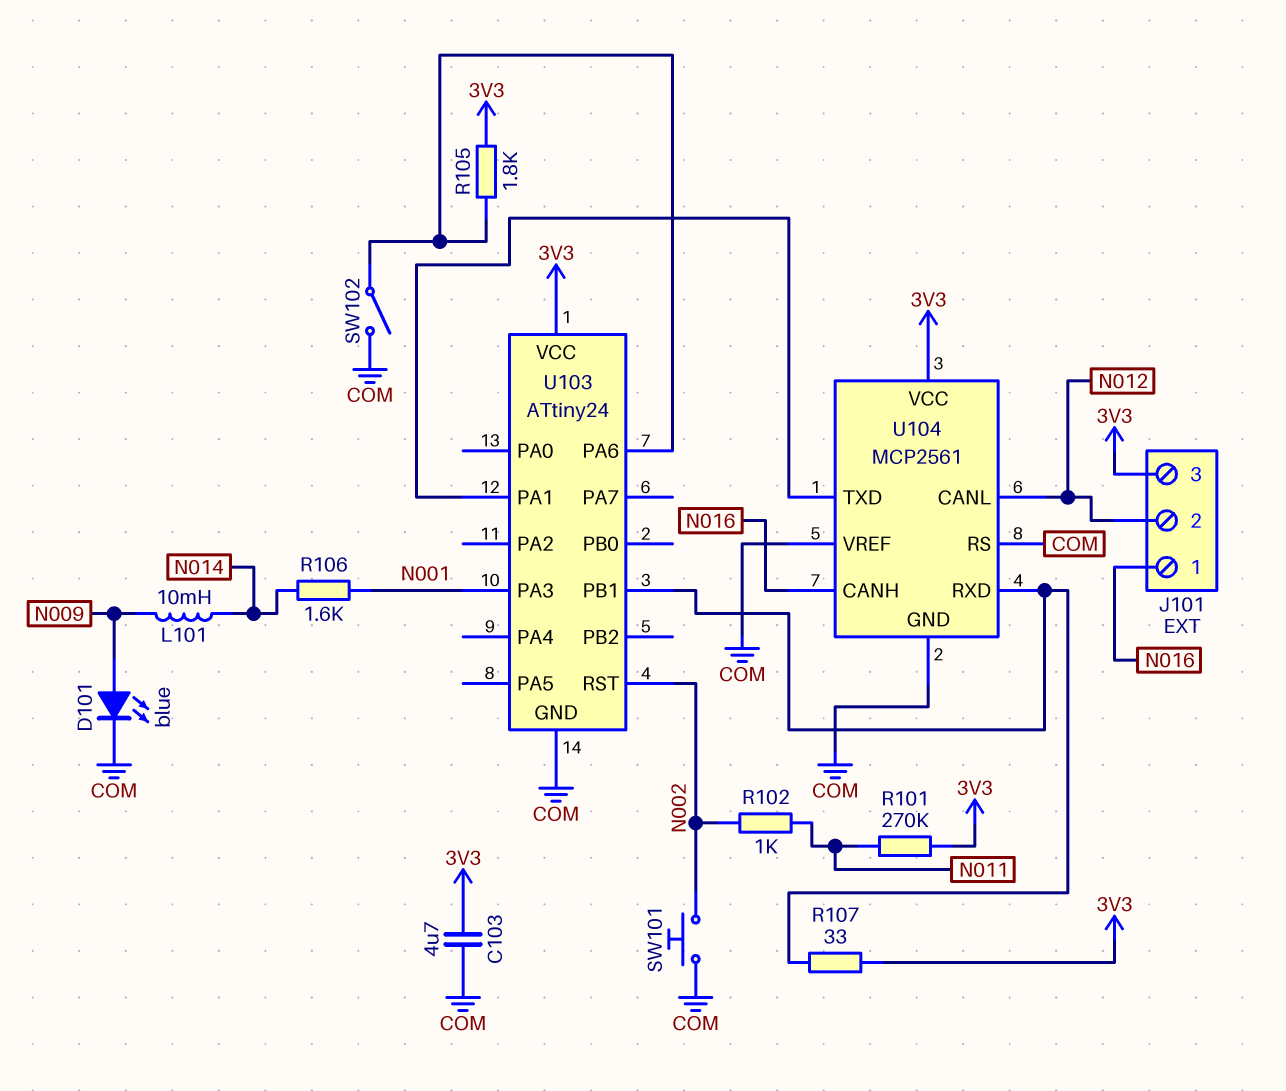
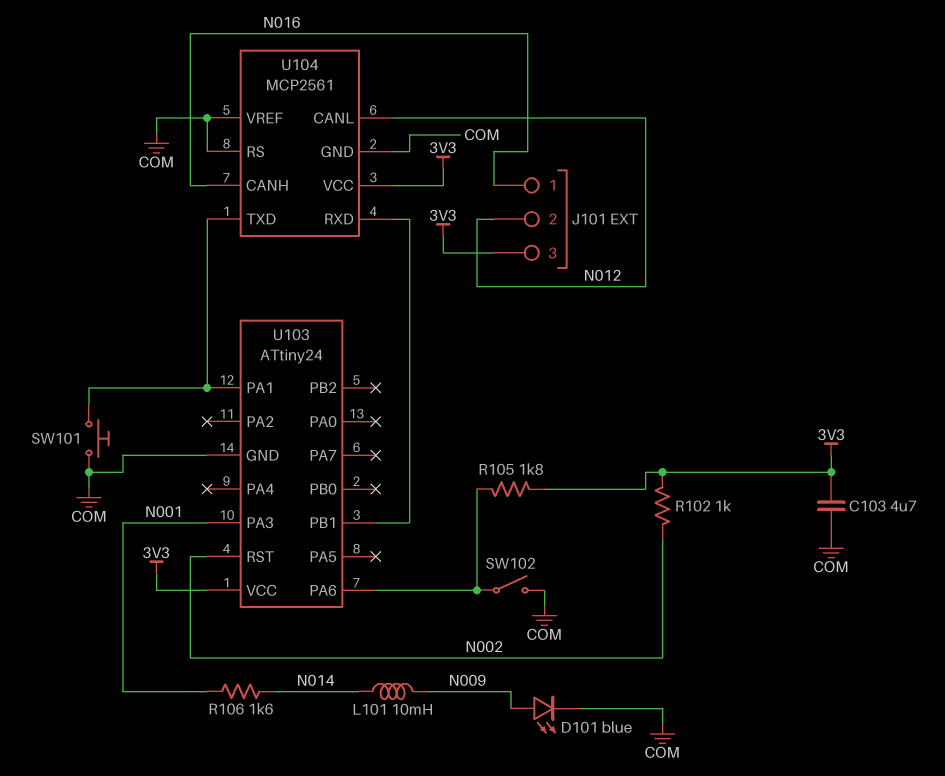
R101: 270k (3V3, N011) -> none
R102: 1k (N002, N011) -> 1k (3V3, N002)
R107: 33 (3V3, U103/PB1) -> none
SW101: button (COM, N002) -> button (COM, U103/PA1)

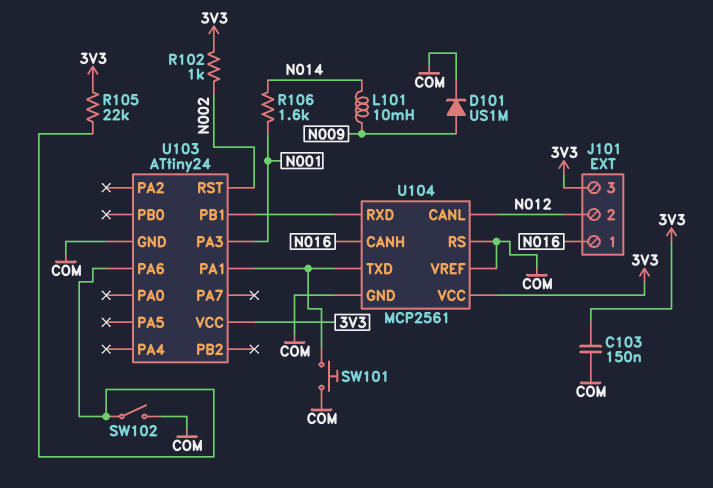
C103: 4.7uF (3V3, COM) -> 150nF (3V3, COM)
D101: LED blue (A N009, K COM) -> diode US1M (A N009, K COM)
R105: 1.8k (3V3, U103/PA6) -> 22k (3V3, U103/PA6)

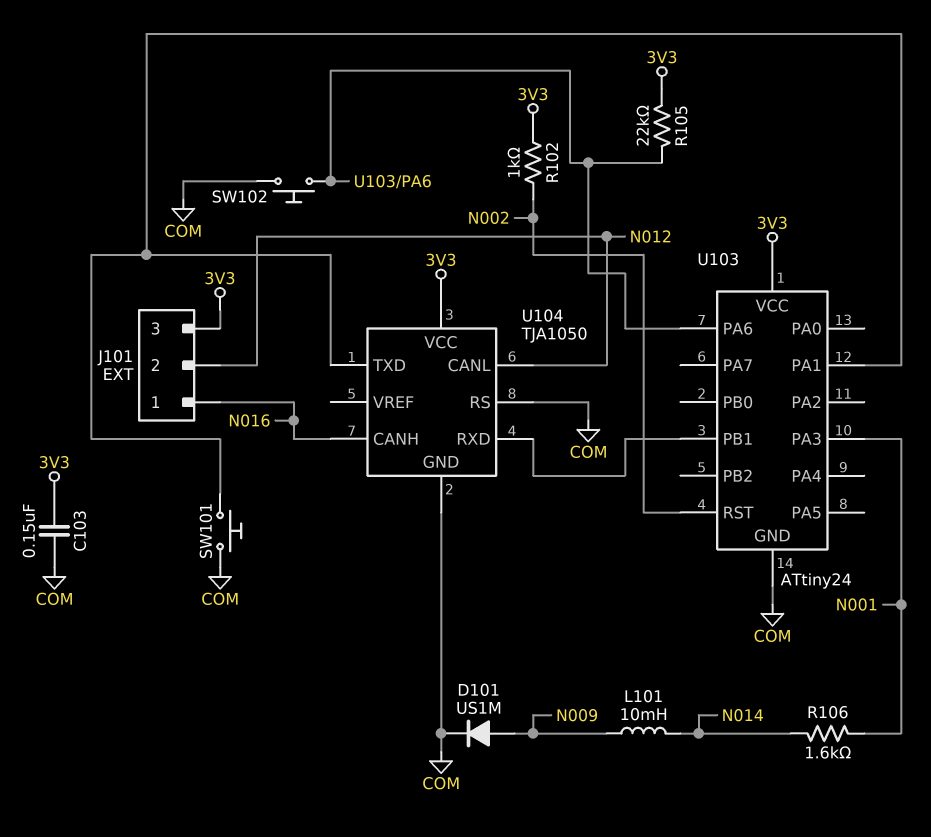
SW102: switch (COM, U103/PA6) -> button (COM, U103/PA6)
U104: MCP2561 -> TJA1050
U104 pin VREF: COM -> none

